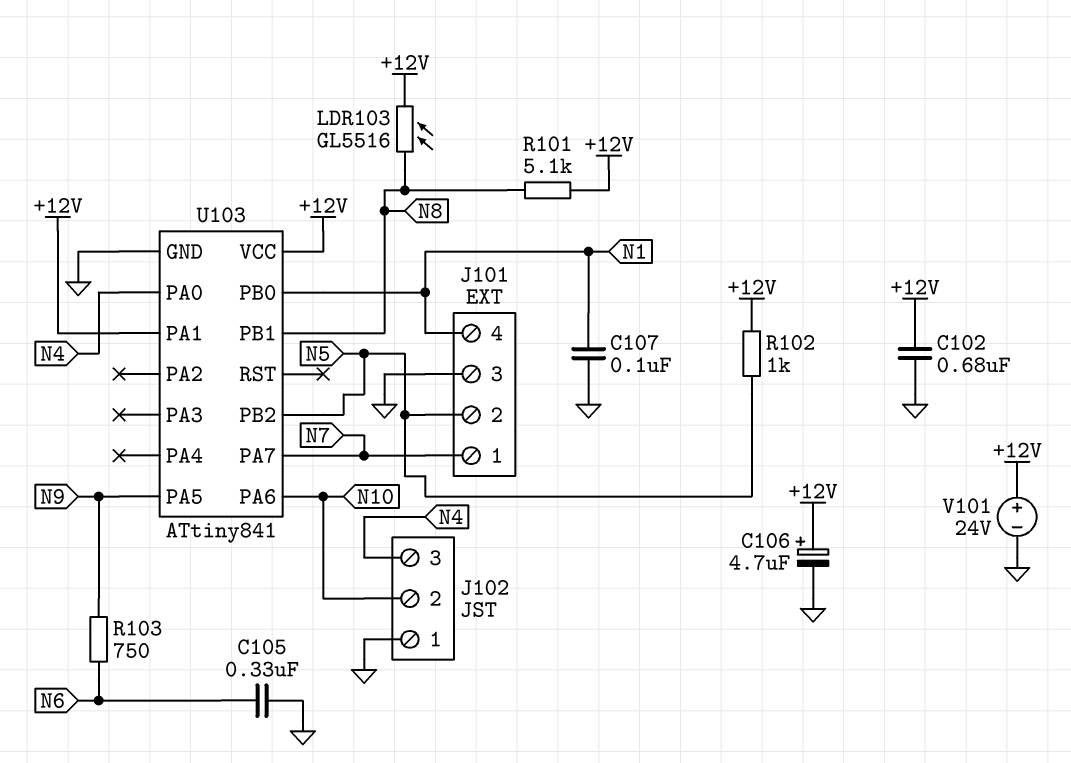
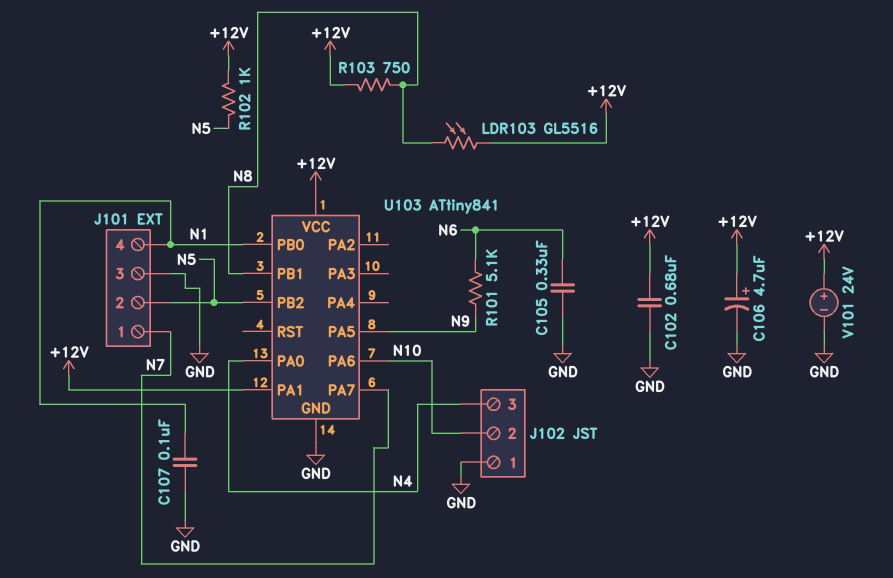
R101: 5.1k (+12V, N8) -> 5.1k (N6, N9)
R103: 750 (N6, N9) -> 750 (+12V, N8)

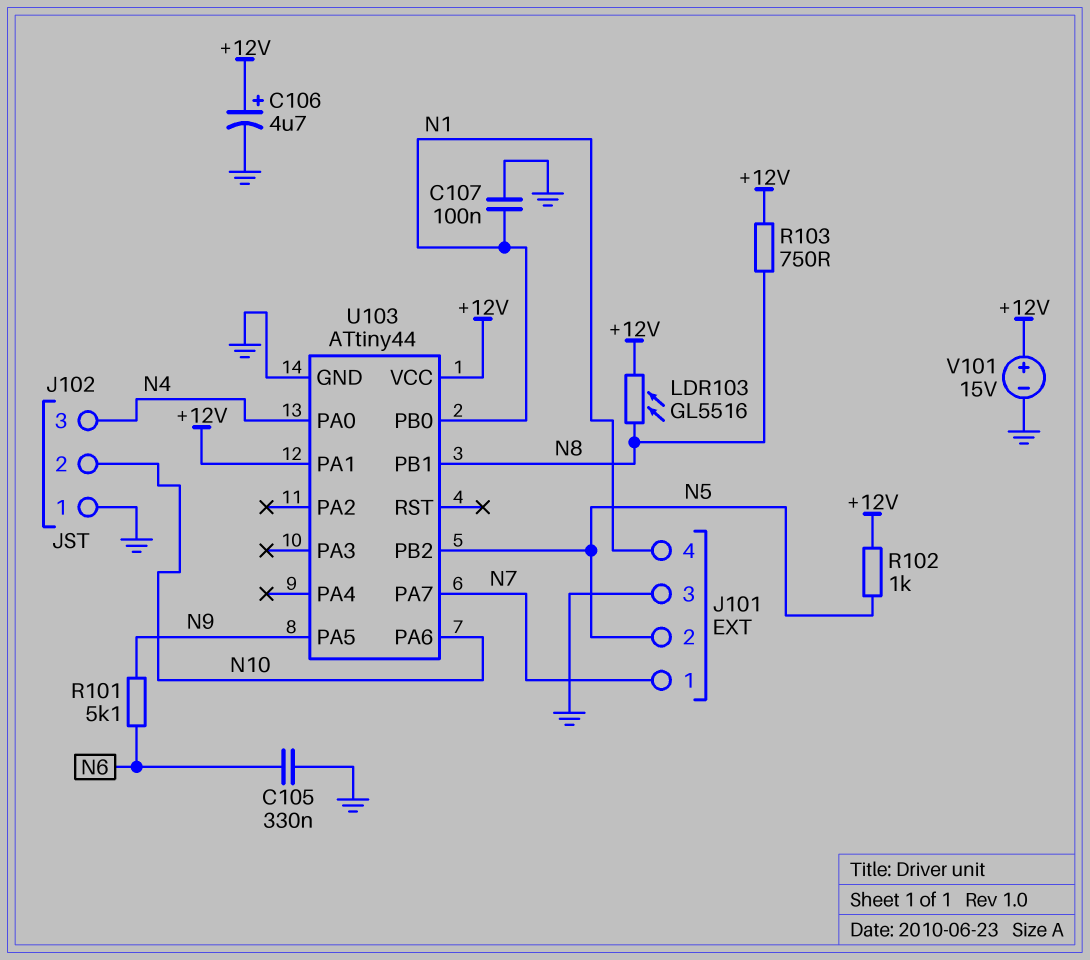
C102: 680nF (+12V, GND) -> none
U103: ATtiny841 -> ATtiny44
V101: 24V (plus +12V, minus GND) -> 15V (plus +12V, minus GND)

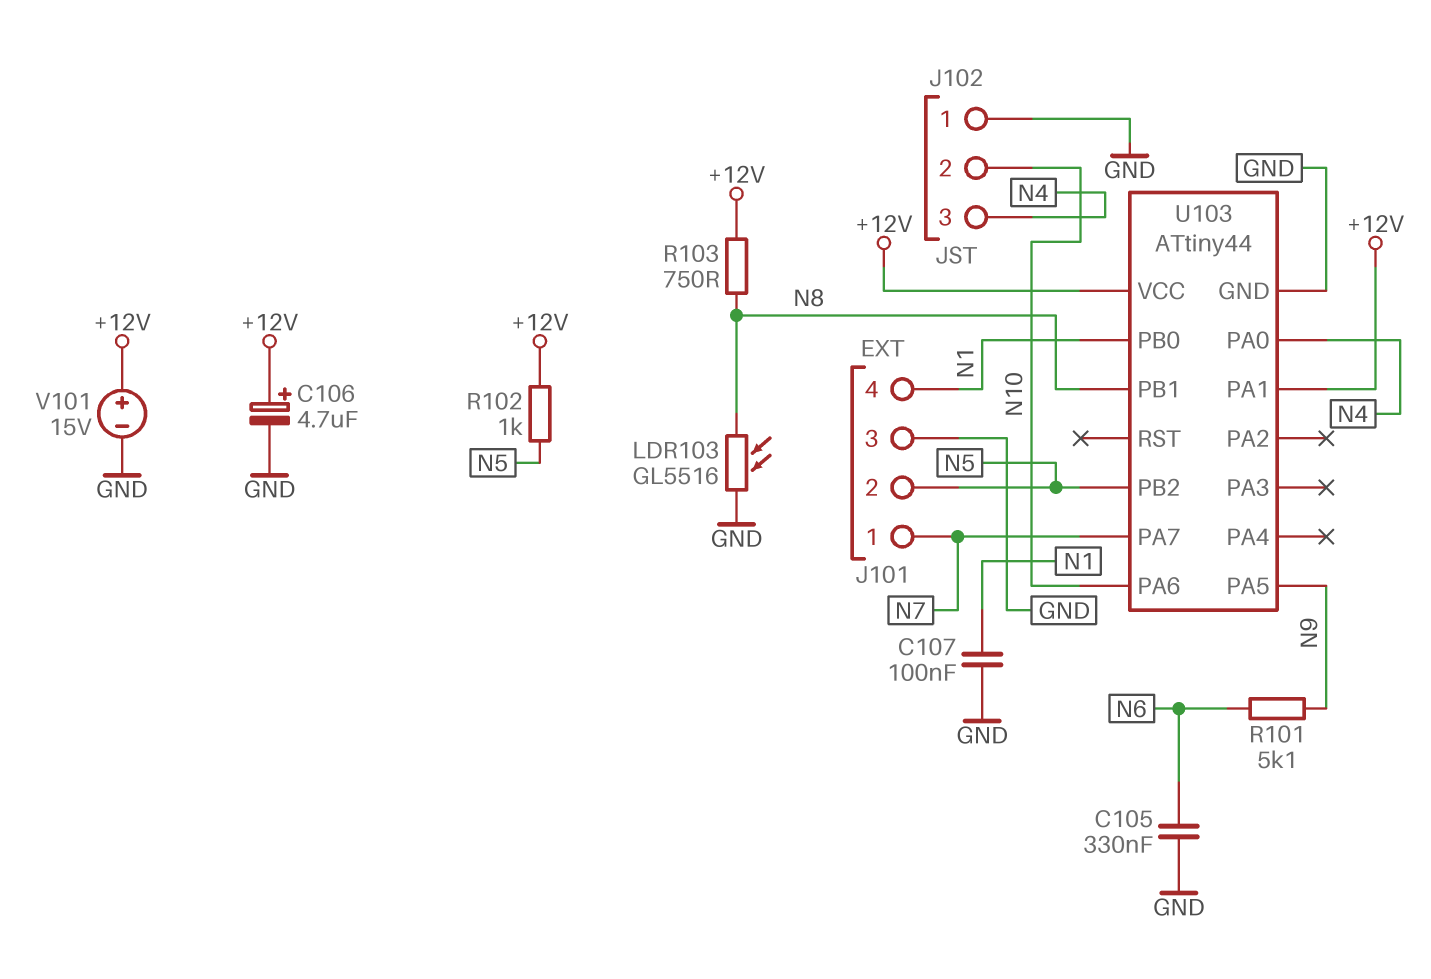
LDR103: GL5516 (+12V, N8) -> GL5516 (GND, N8)

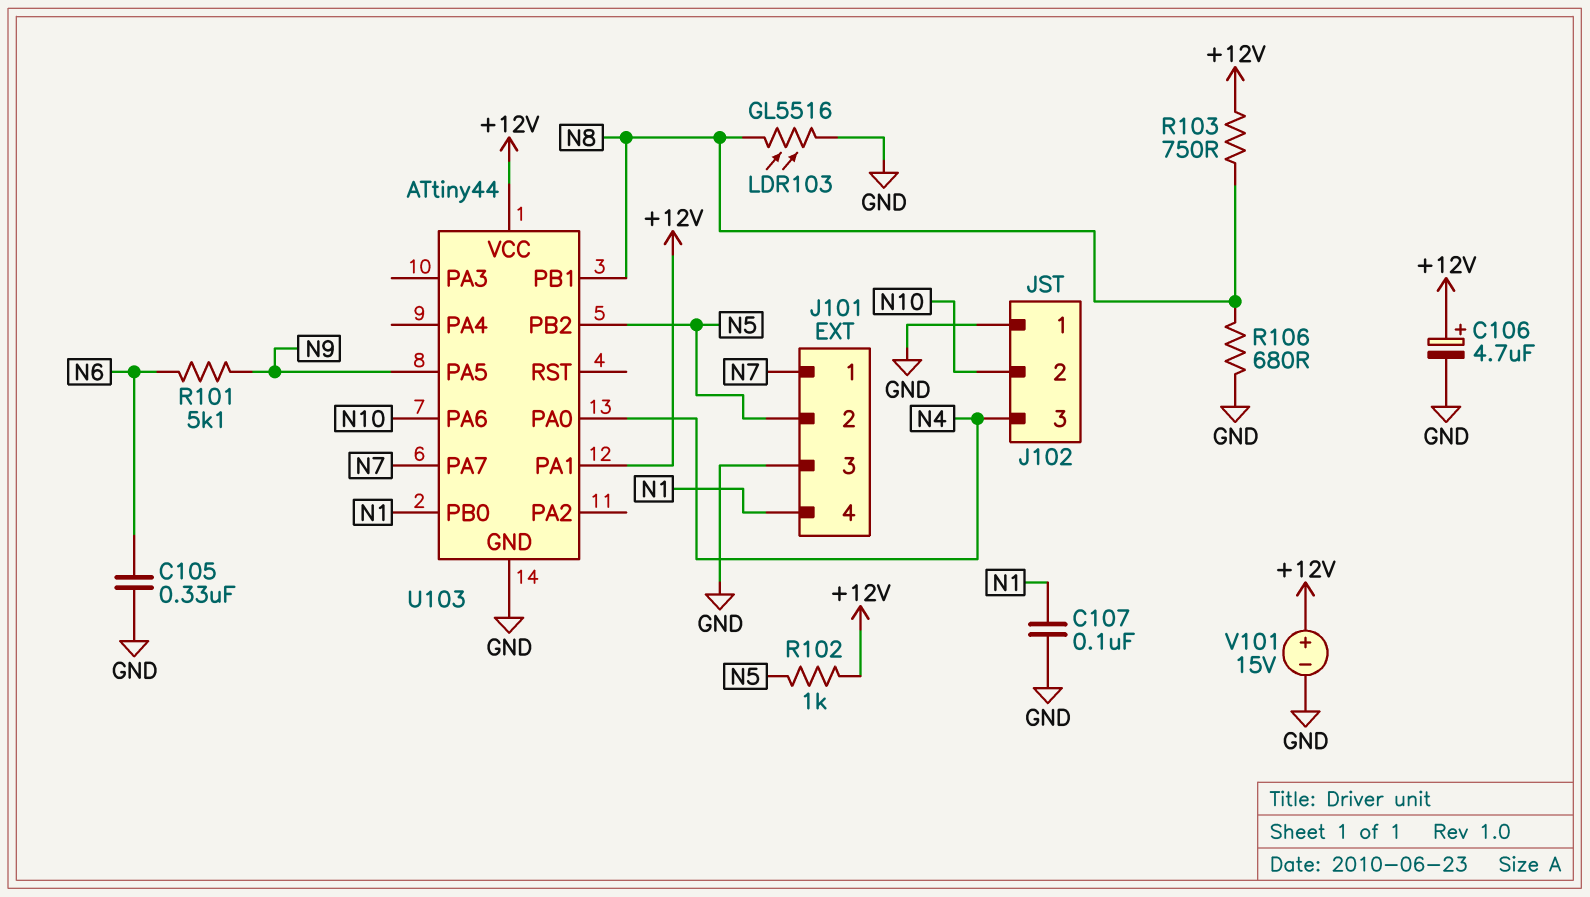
R106: none -> 680 (GND, N8)

